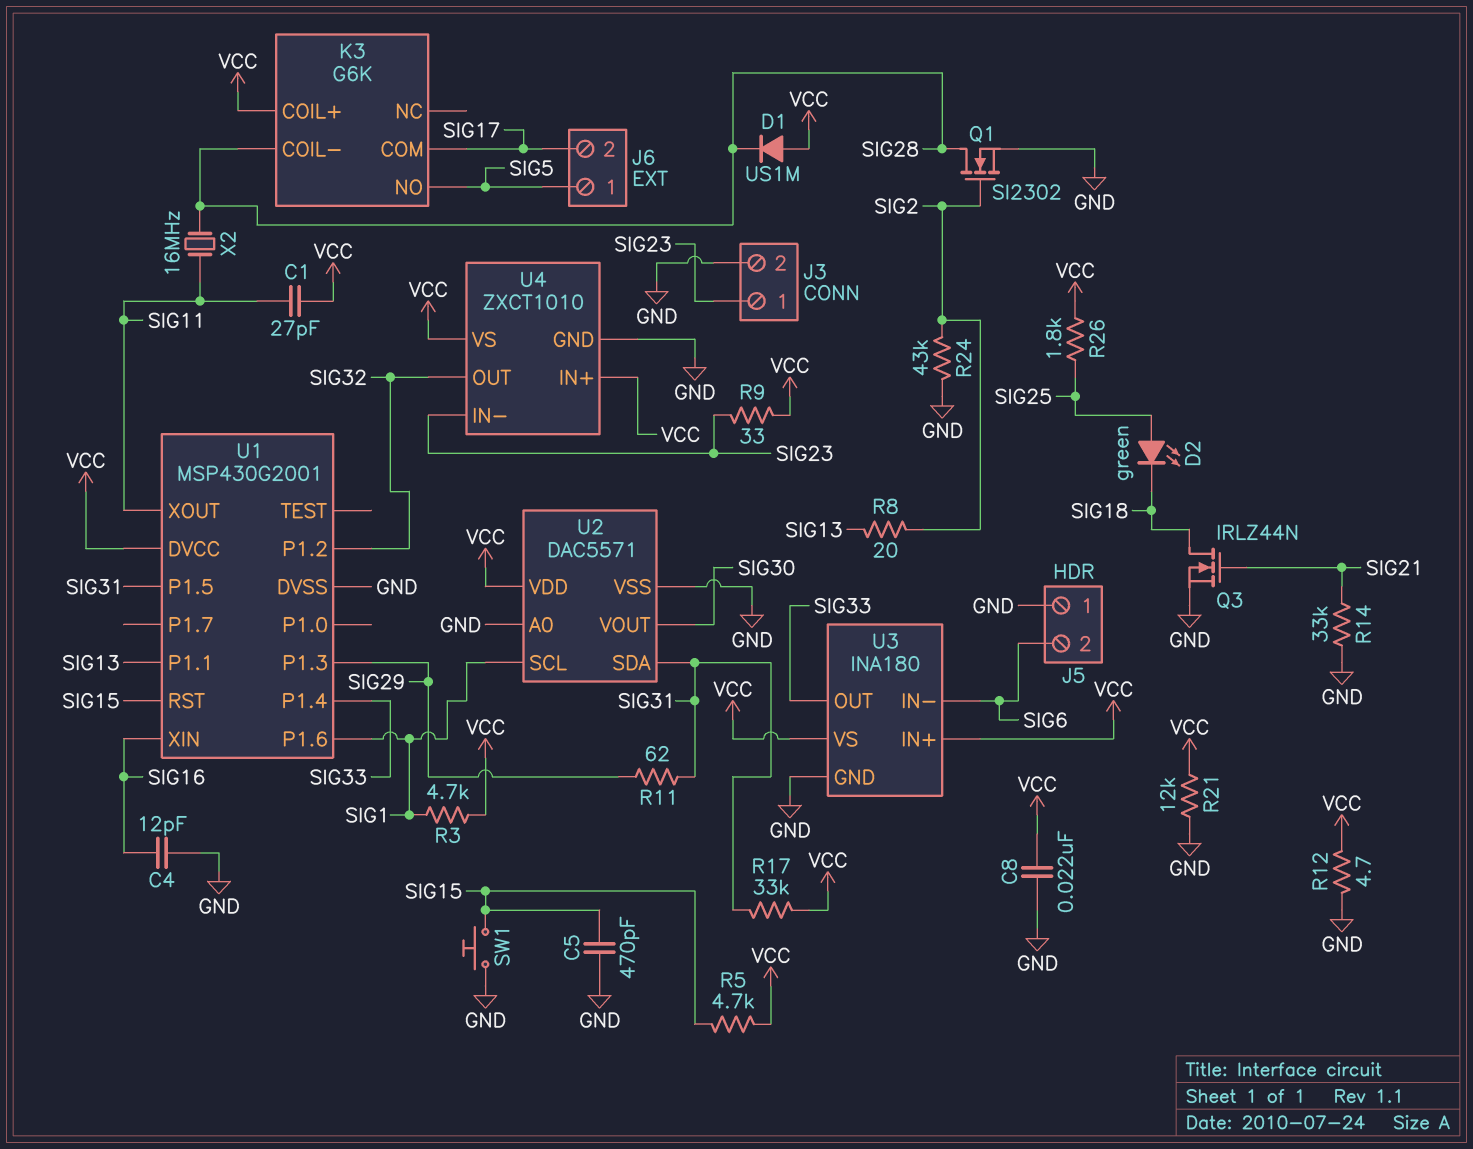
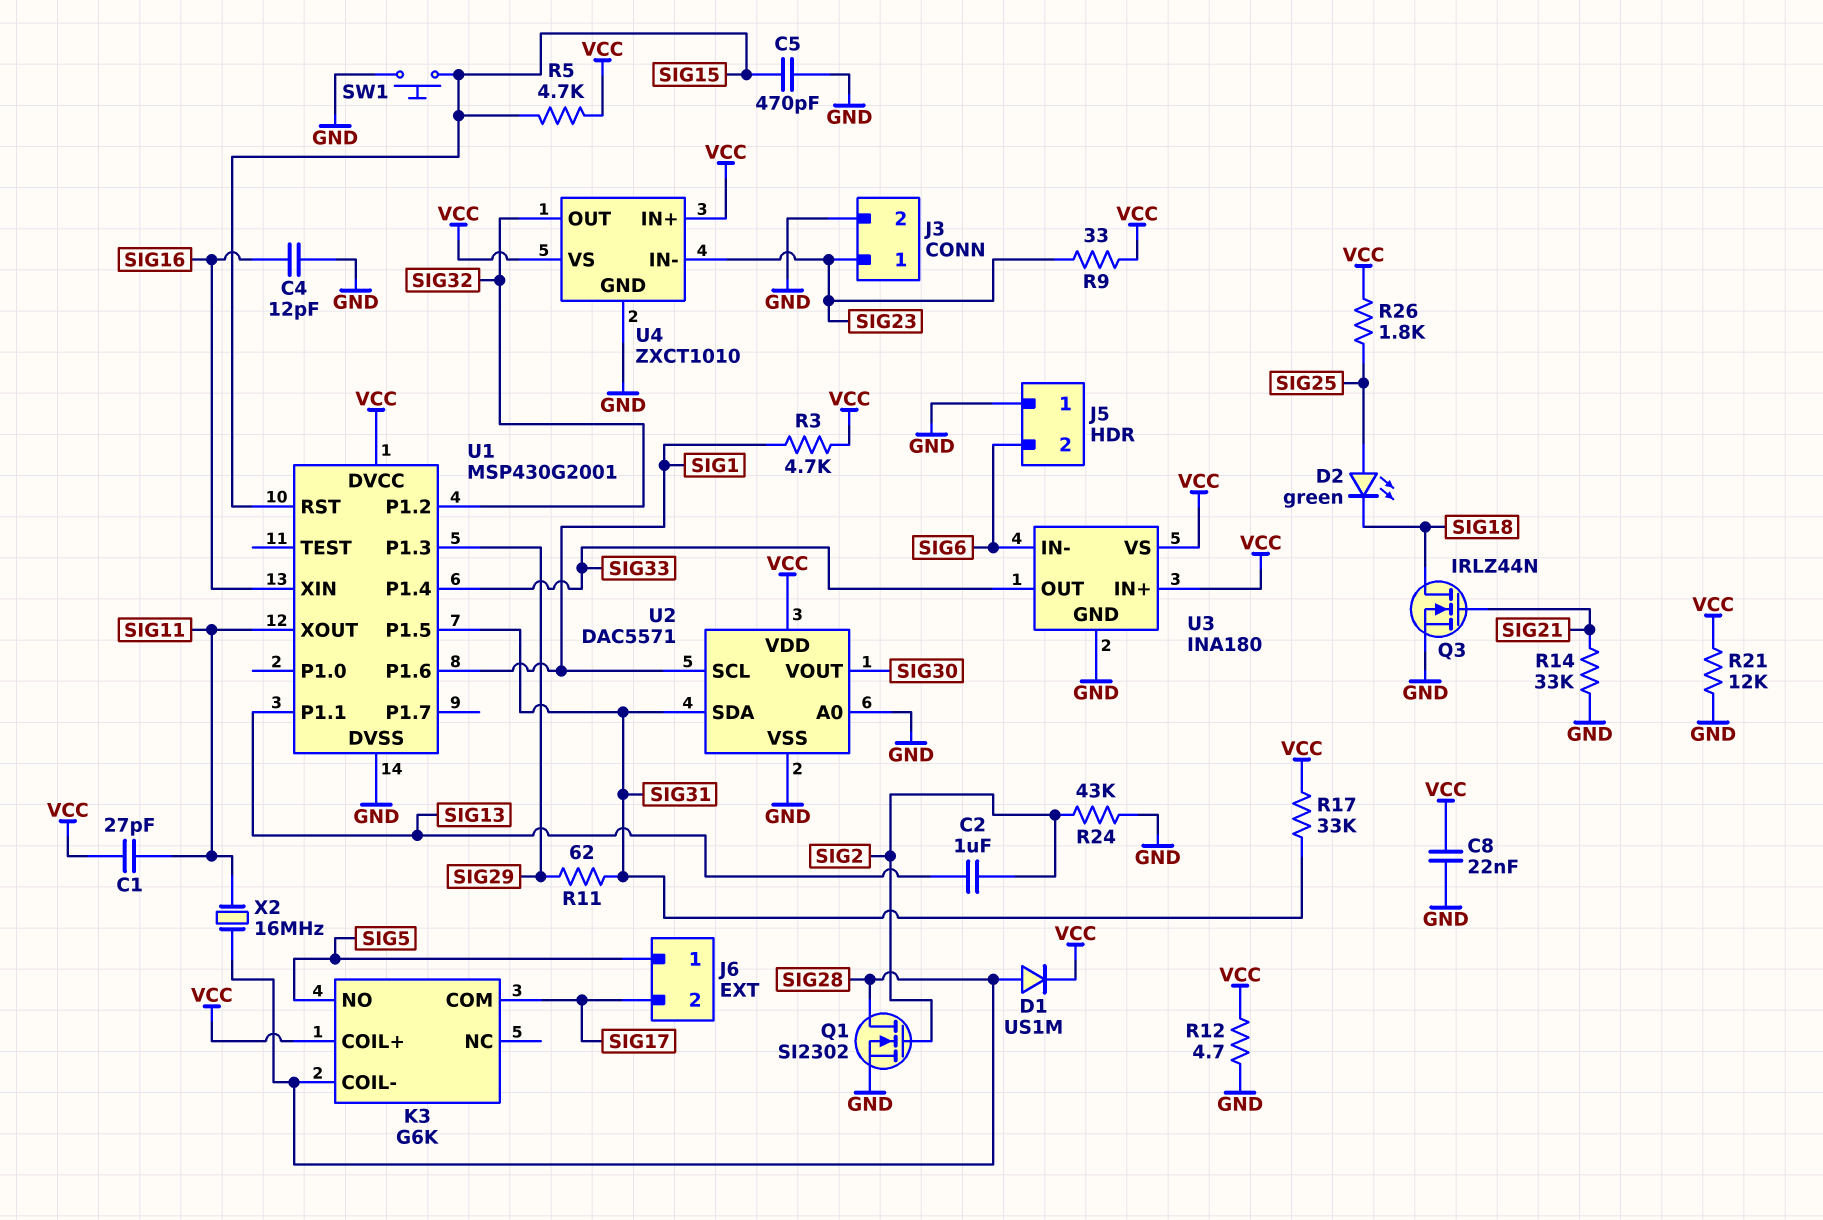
C2: none -> 1uF (SIG2, SIG13)
D1: diode US1M (A VCC, K SIG28) -> diode US1M (A SIG28, K VCC)
R8: 20 (SIG2, SIG13) -> none

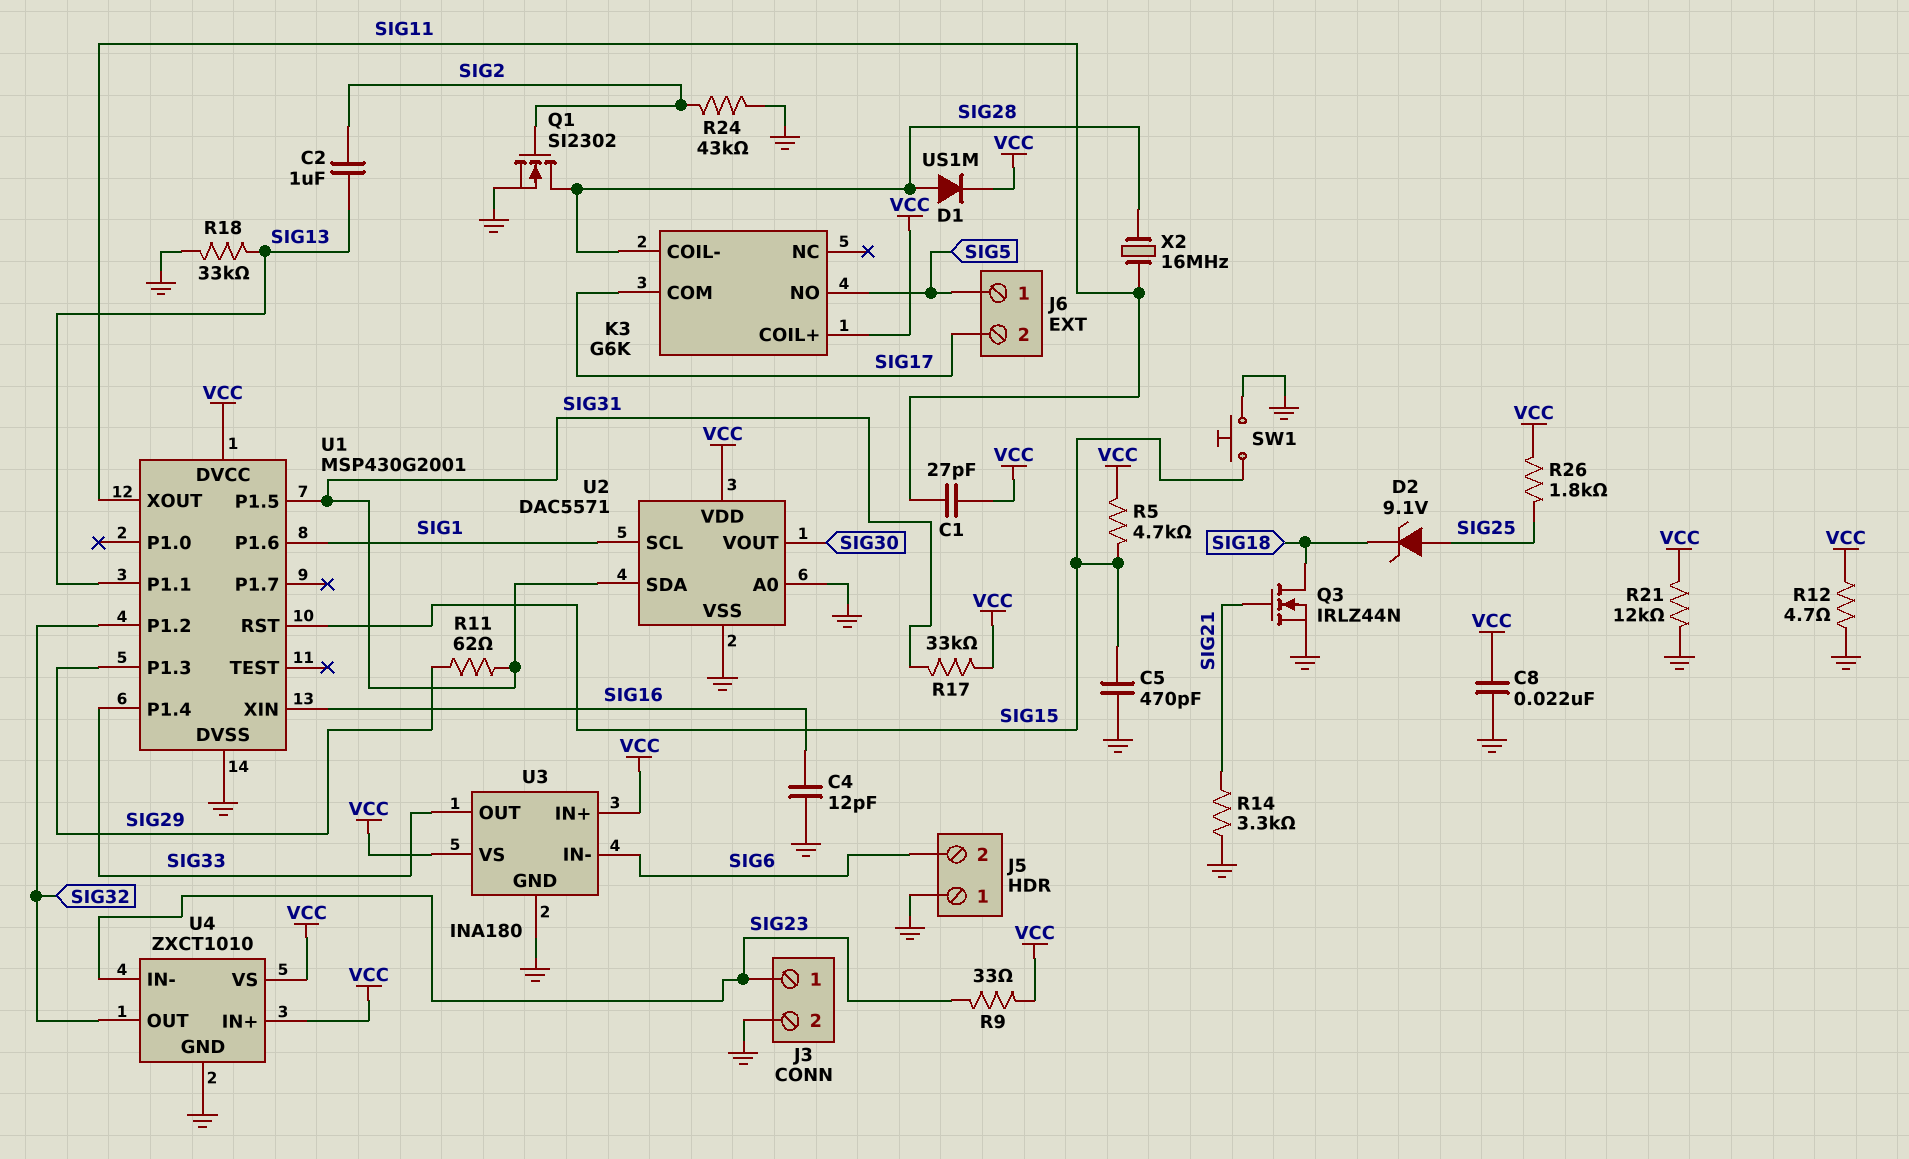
D2: LED green (A SIG25, K SIG18) -> zener 9.1V (A SIG25, K SIG18)
R3: 4.7k (SIG1, VCC) -> none
R14: 33k (GND, SIG21) -> 3.3k (GND, SIG21)
R18: none -> 33k (GND, SIG13)

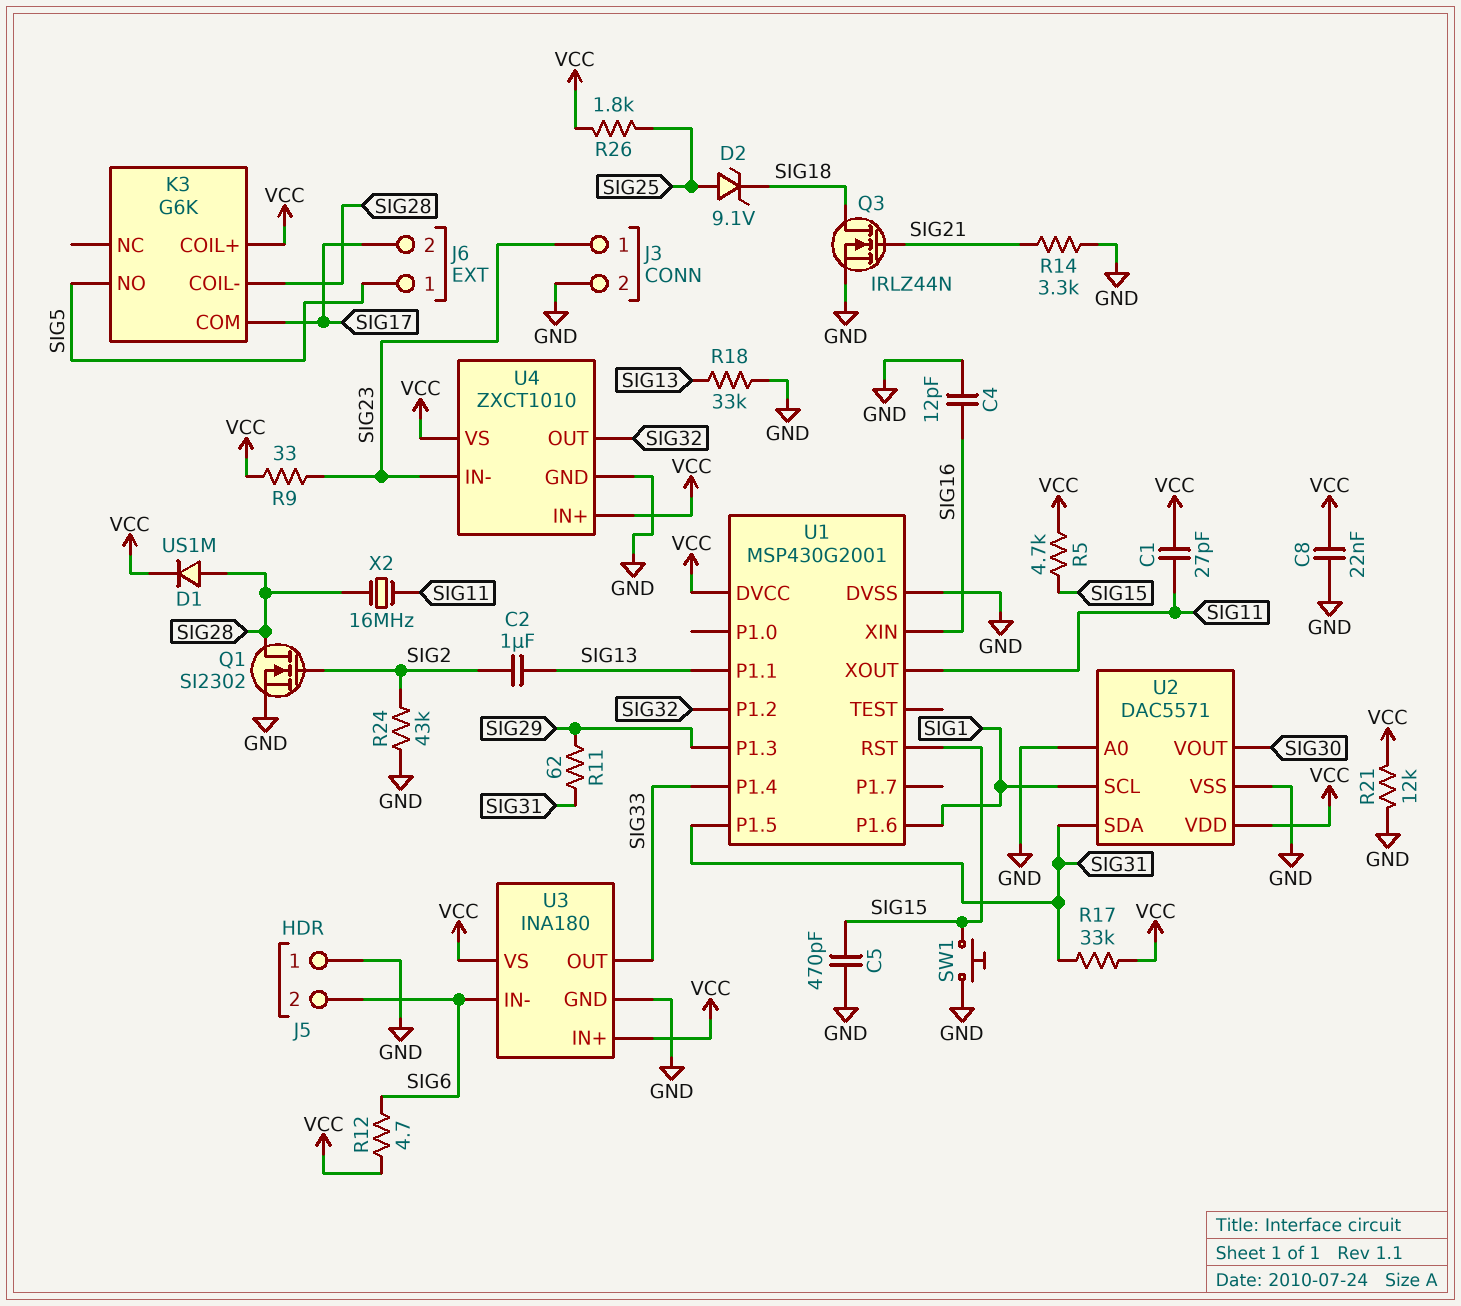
R12: 4.7 (GND, VCC) -> 4.7 (SIG6, VCC)

